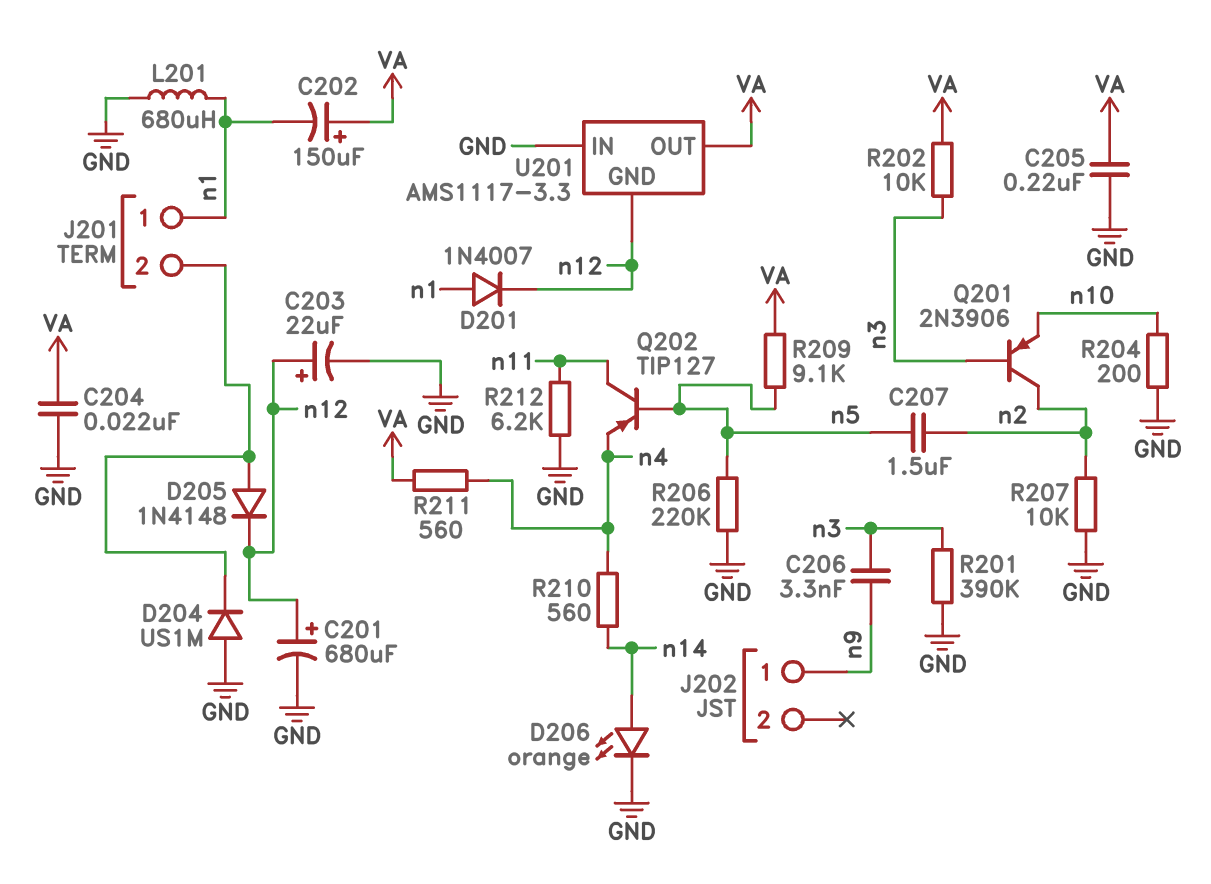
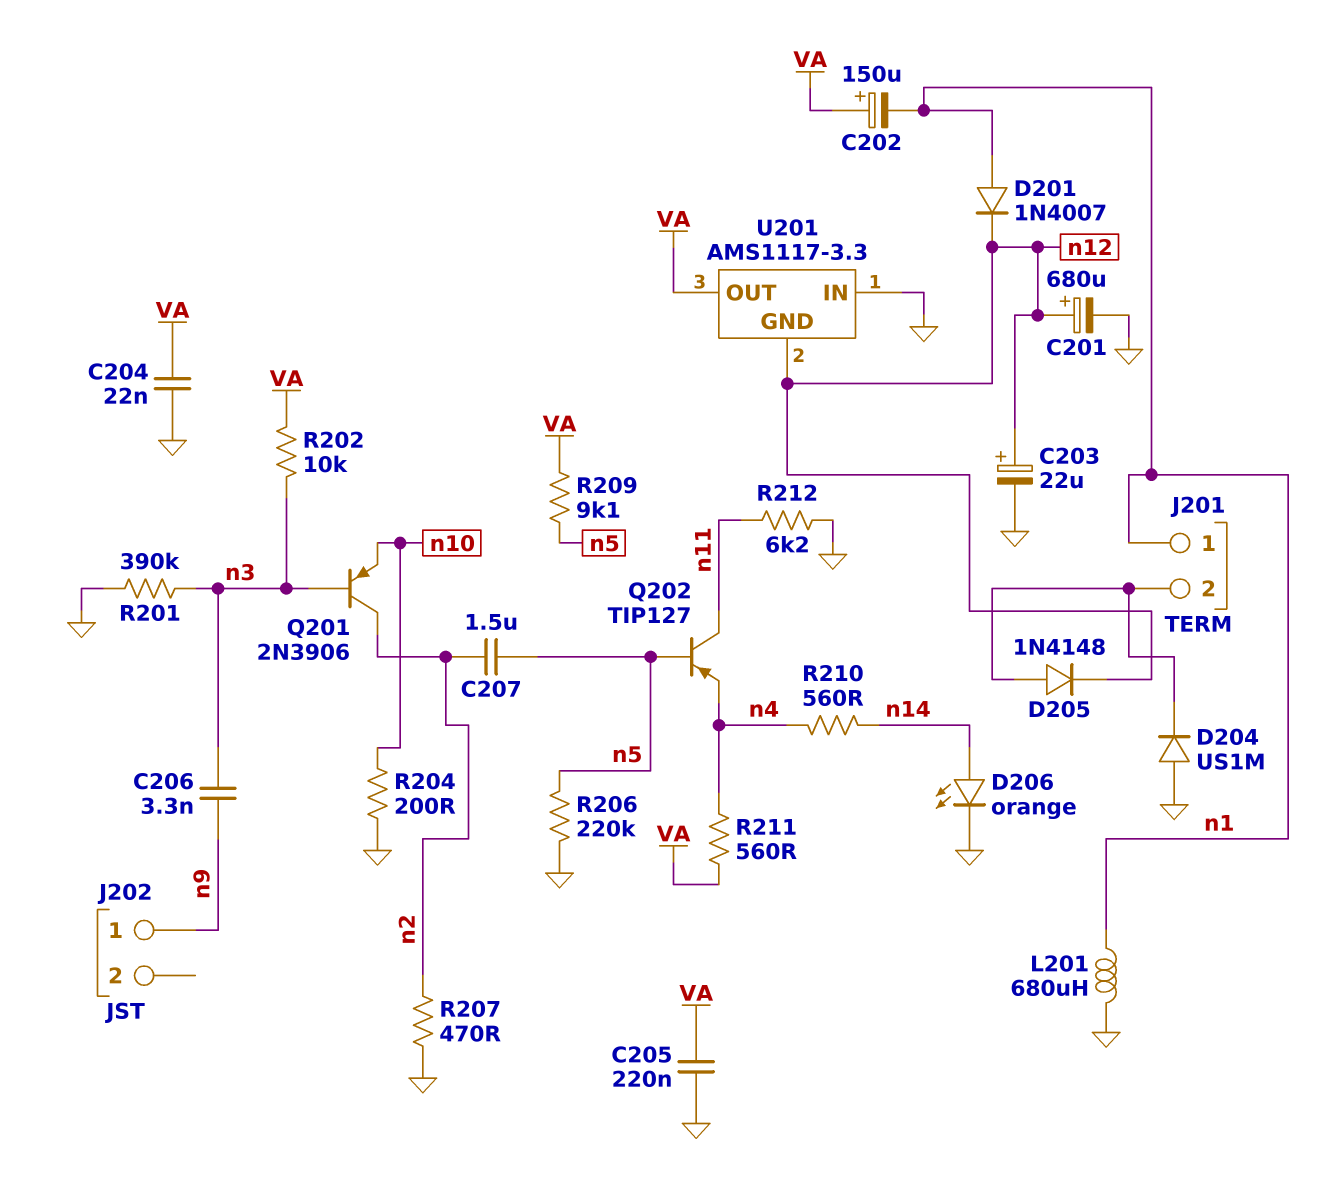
R207: 10k (GND, n2) -> 470 (GND, n2)

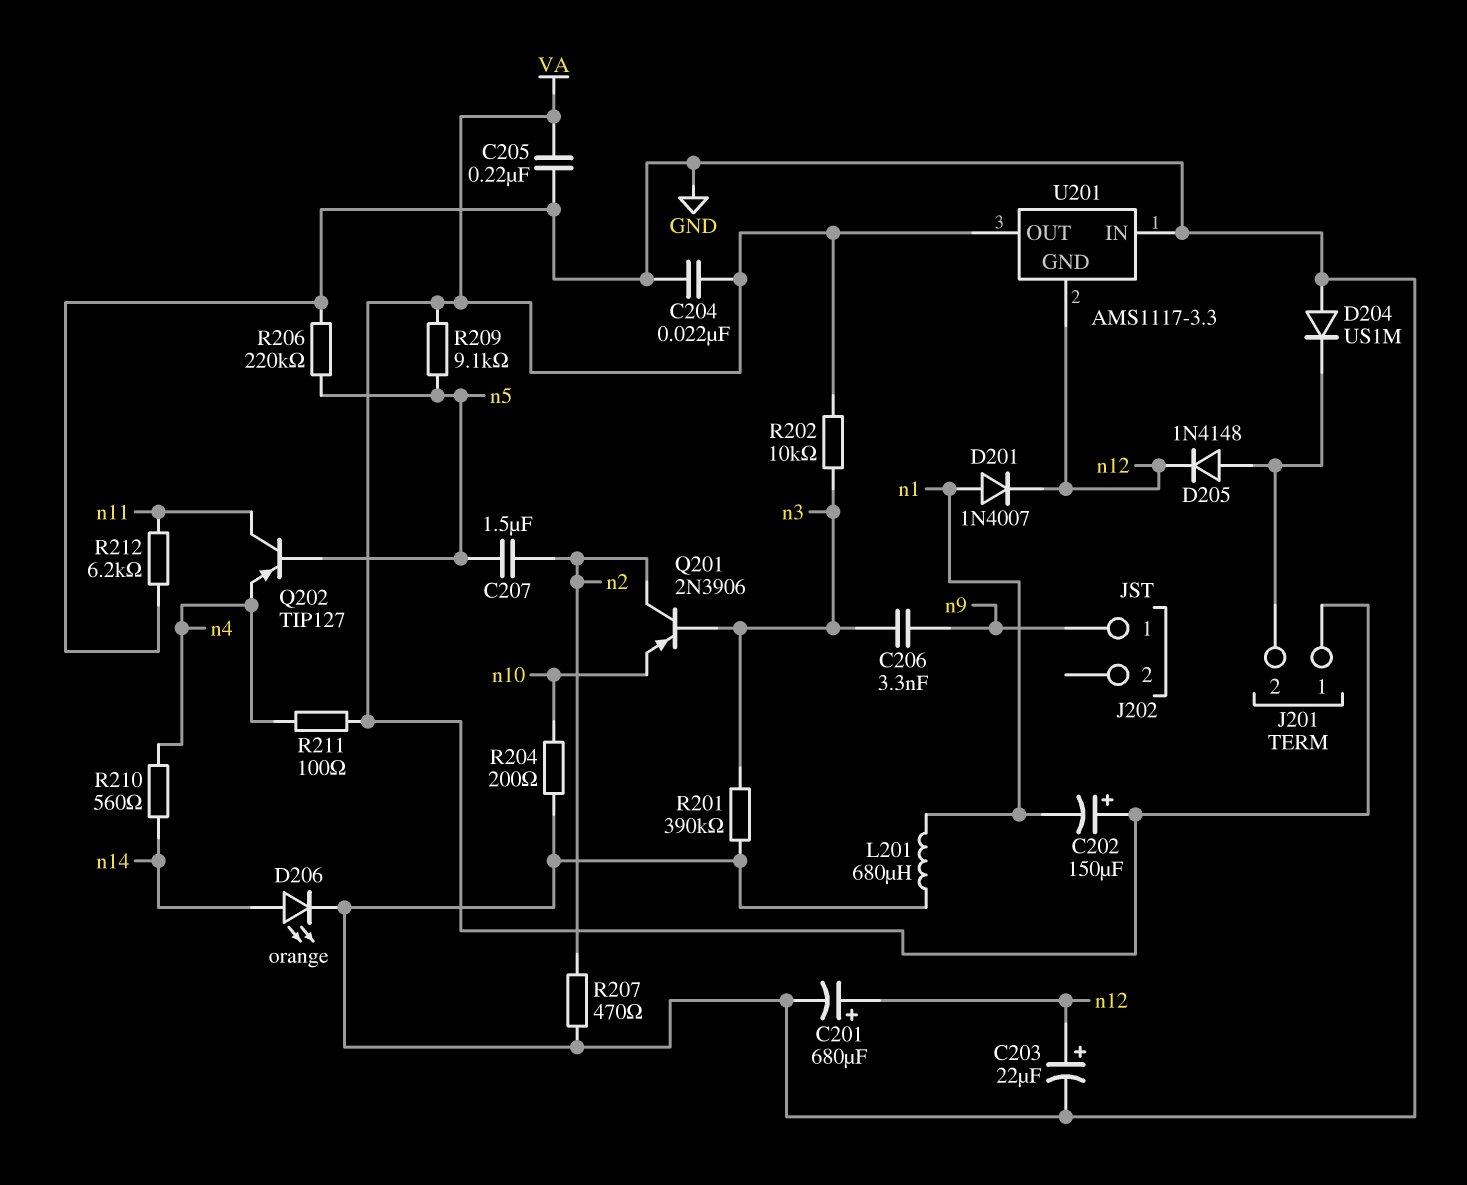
J201 pin 1: n1 -> VA
R211: 560 (VA, n4) -> 100 (VA, n4)

